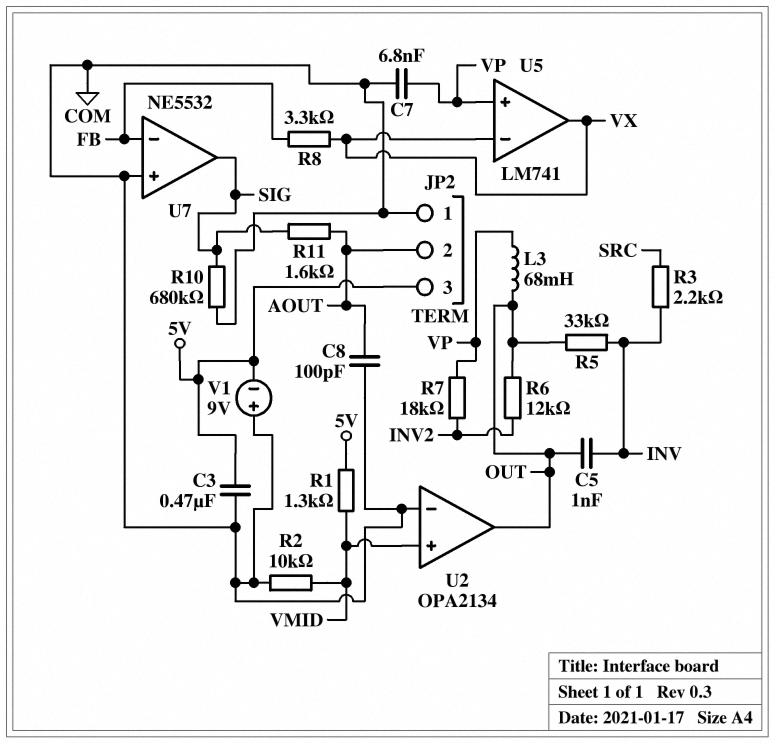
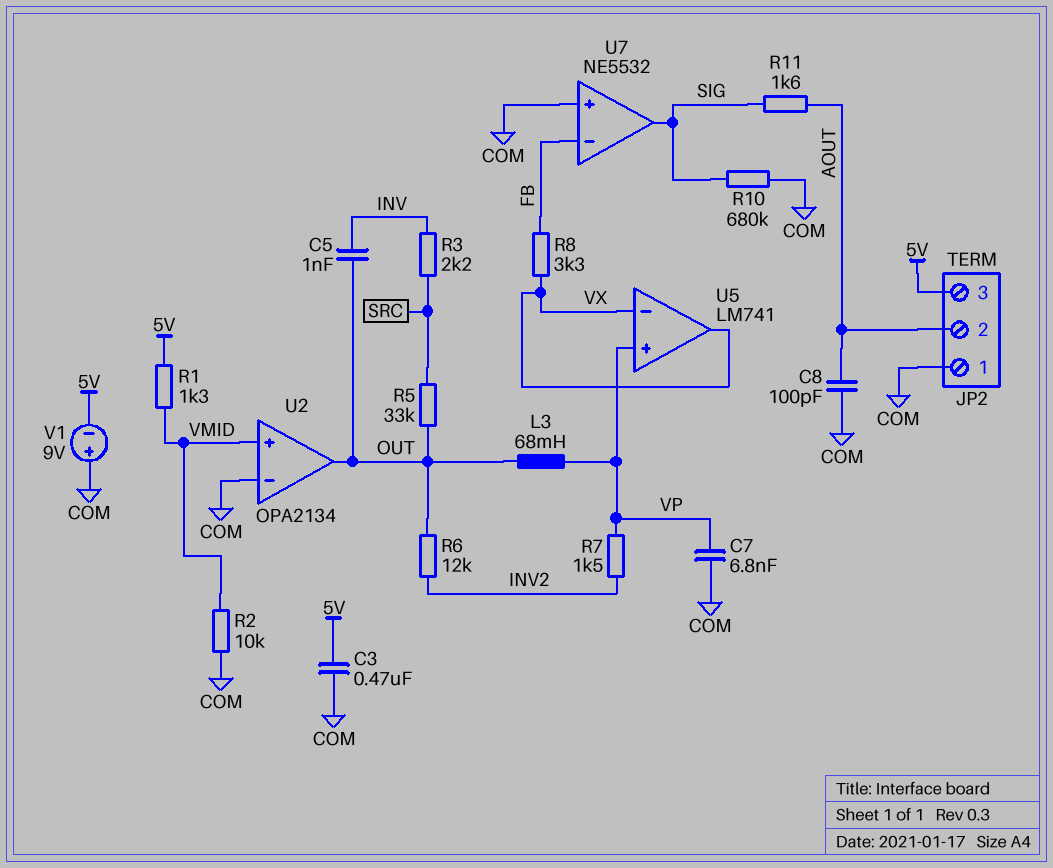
R5: 33k (INV, OUT) -> 33k (OUT, SRC)
R7: 18k (INV2, VP) -> 1.5k (INV2, VP)

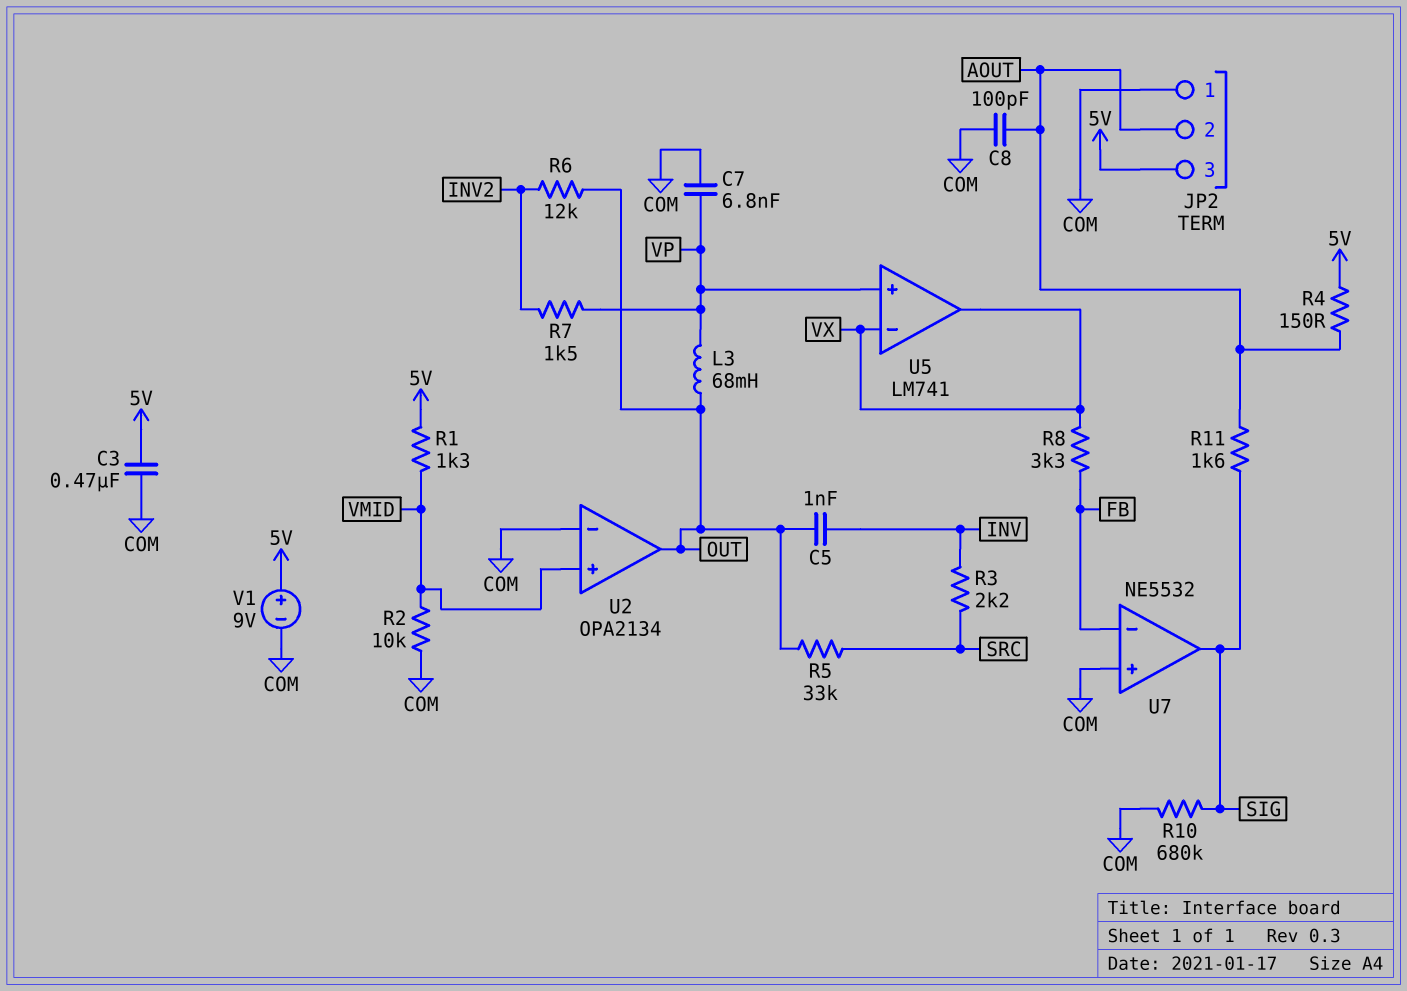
R4: none -> 150 (5V, AOUT)
V1: 9V (plus COM, minus 5V) -> 9V (plus 5V, minus COM)

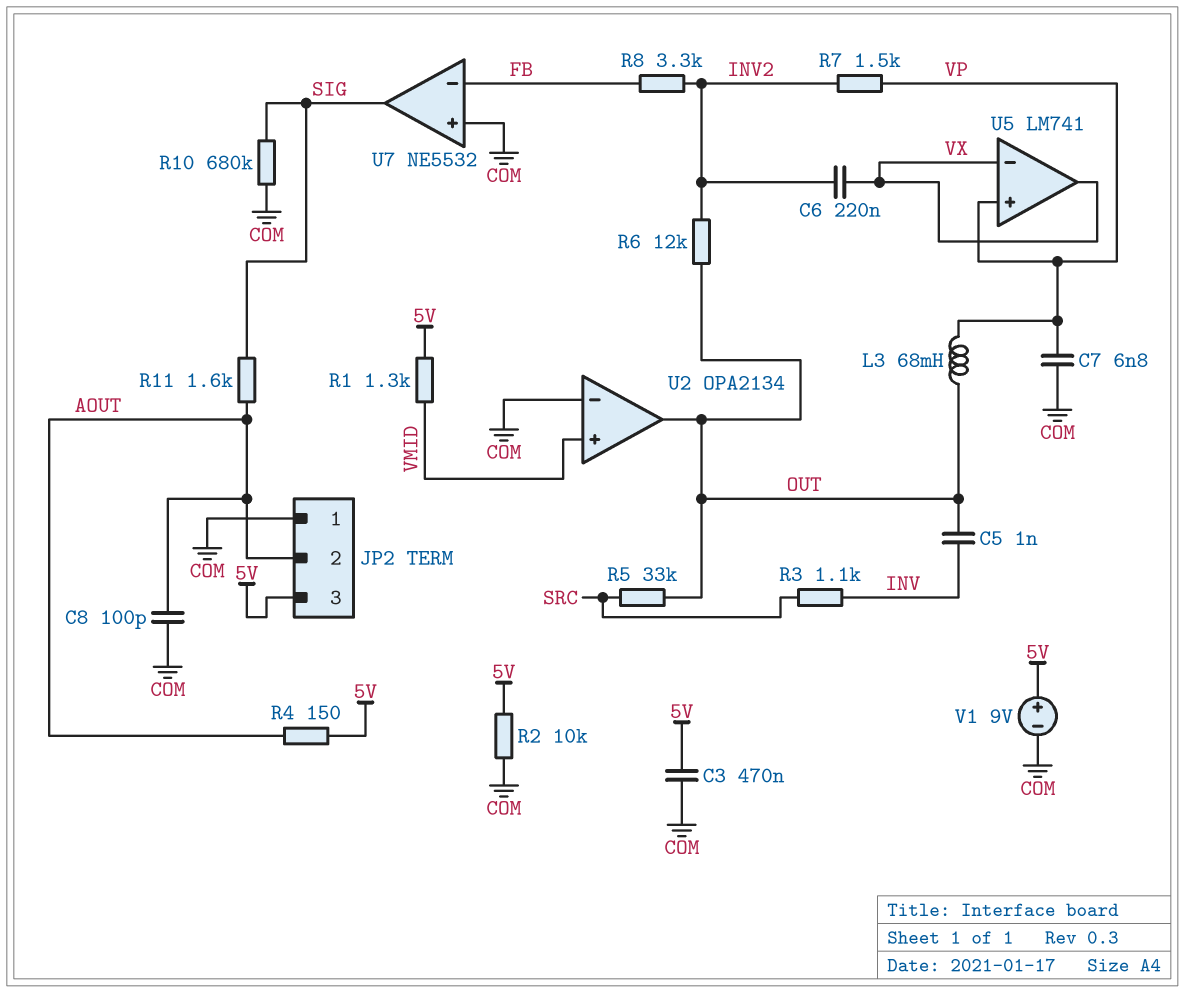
C6: none -> 220nF (INV2, VX)
R2: 10k (COM, VMID) -> 10k (5V, COM)
R3: 2.2k (INV, SRC) -> 1.1k (INV, SRC)
R8: 3.3k (FB, VX) -> 3.3k (FB, INV2)

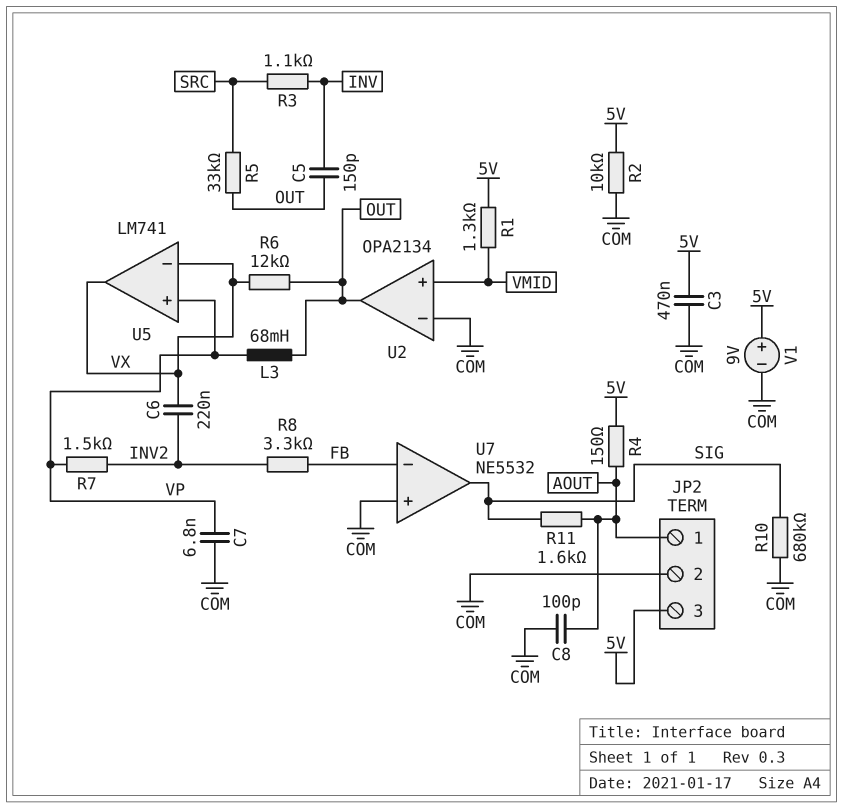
C5: 1nF (INV, OUT) -> 150pF (INV, OUT)
JP2 pin 1: COM -> AOUT
JP2 pin 2: AOUT -> COM
R6: 12k (INV2, OUT) -> 12k (OUT, VX)

